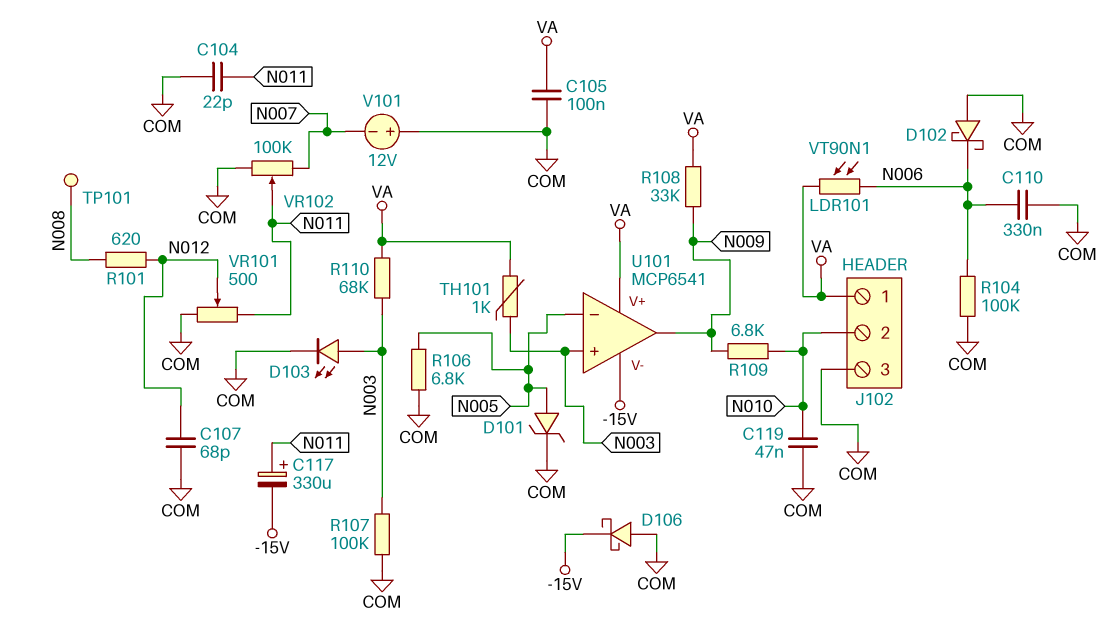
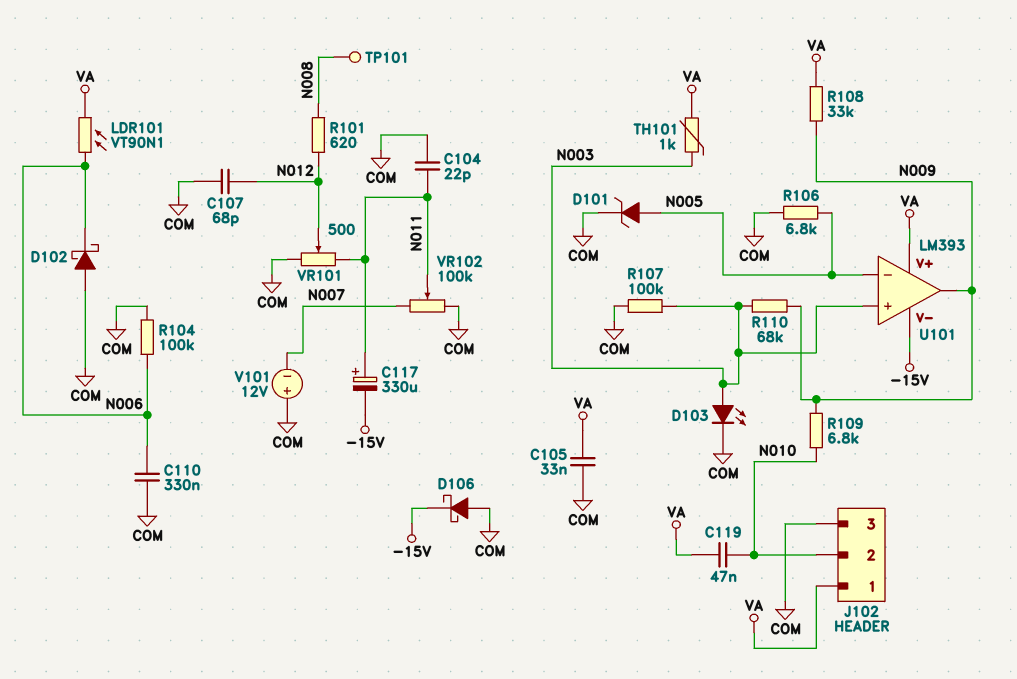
C105: 100nF (COM, VA) -> 33nF (COM, VA)
C119: 47nF (COM, N010) -> 47nF (N010, VA)
R110: 68k (N003, VA) -> 68k (N003, N009)
U101: MCP6541 -> LM393

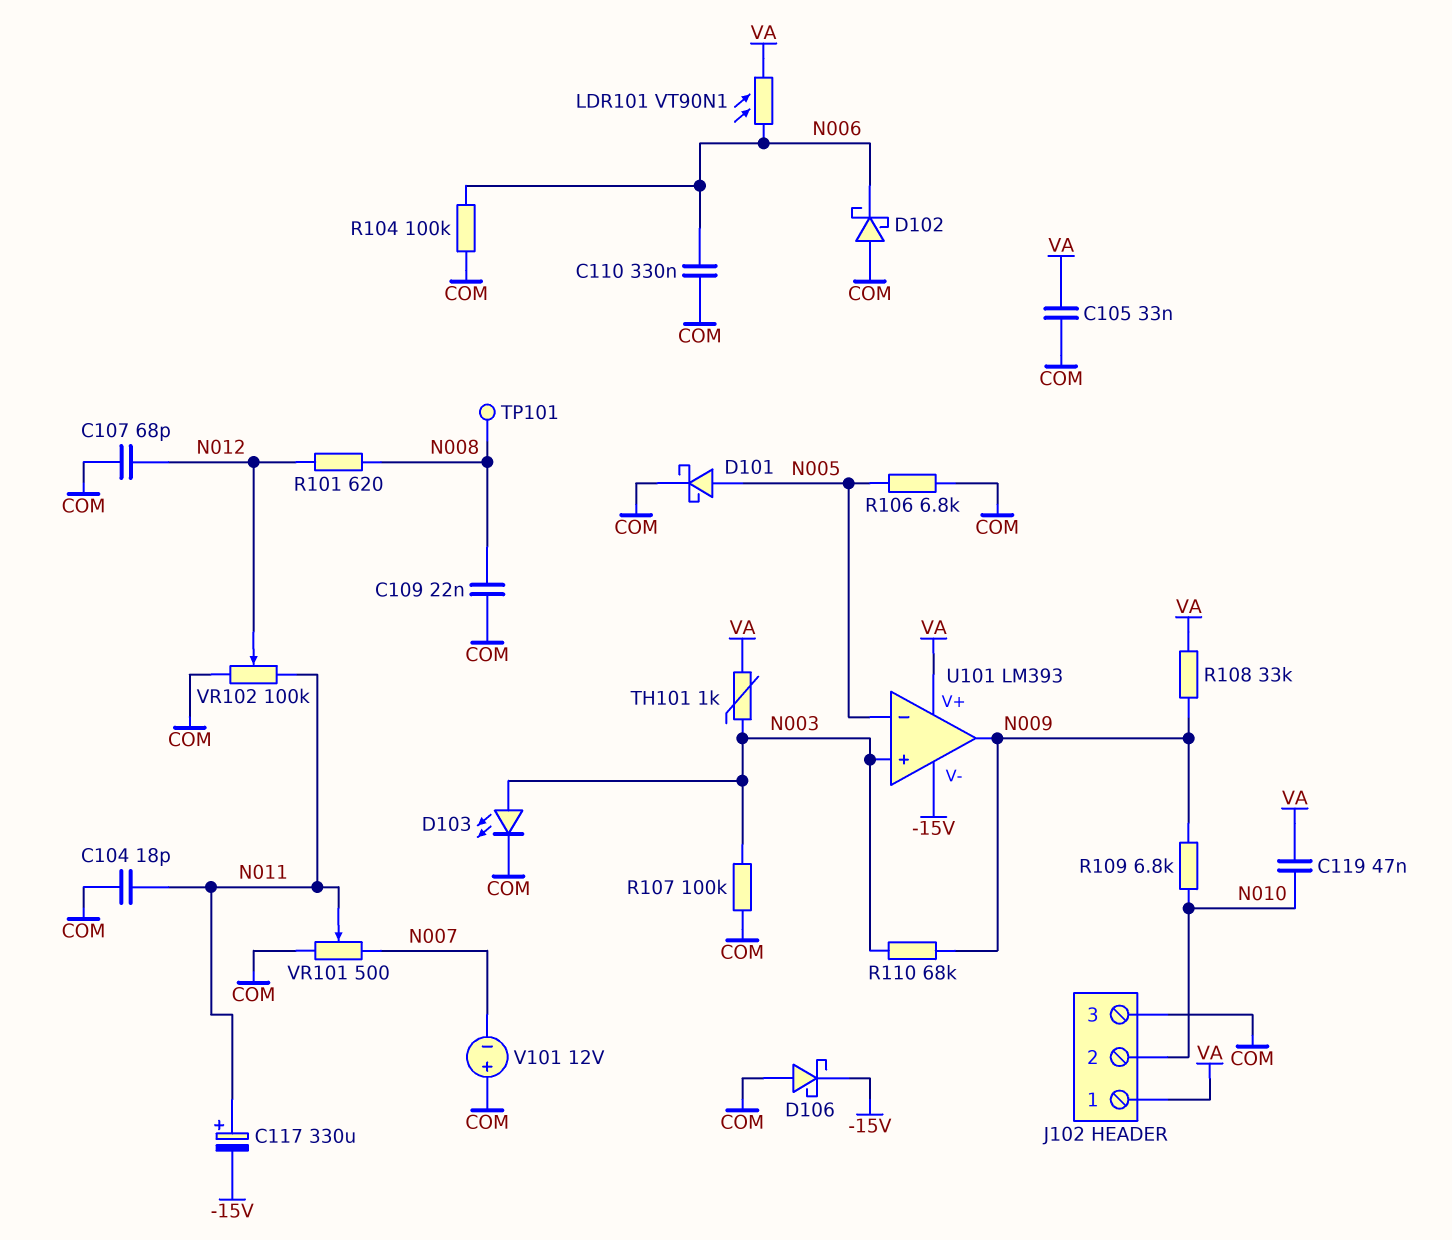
C104: 22pF (COM, N011) -> 18pF (COM, N011)
C109: none -> 22nF (COM, N008)
D101: zener (A N005, K COM) -> schottky (A N005, K COM)
VR101: 500 (COM, N011, wiper N012) -> 500 (COM, N007, wiper N011)
VR102: 100k (COM, N007, wiper N011) -> 100k (COM, N011, wiper N012)

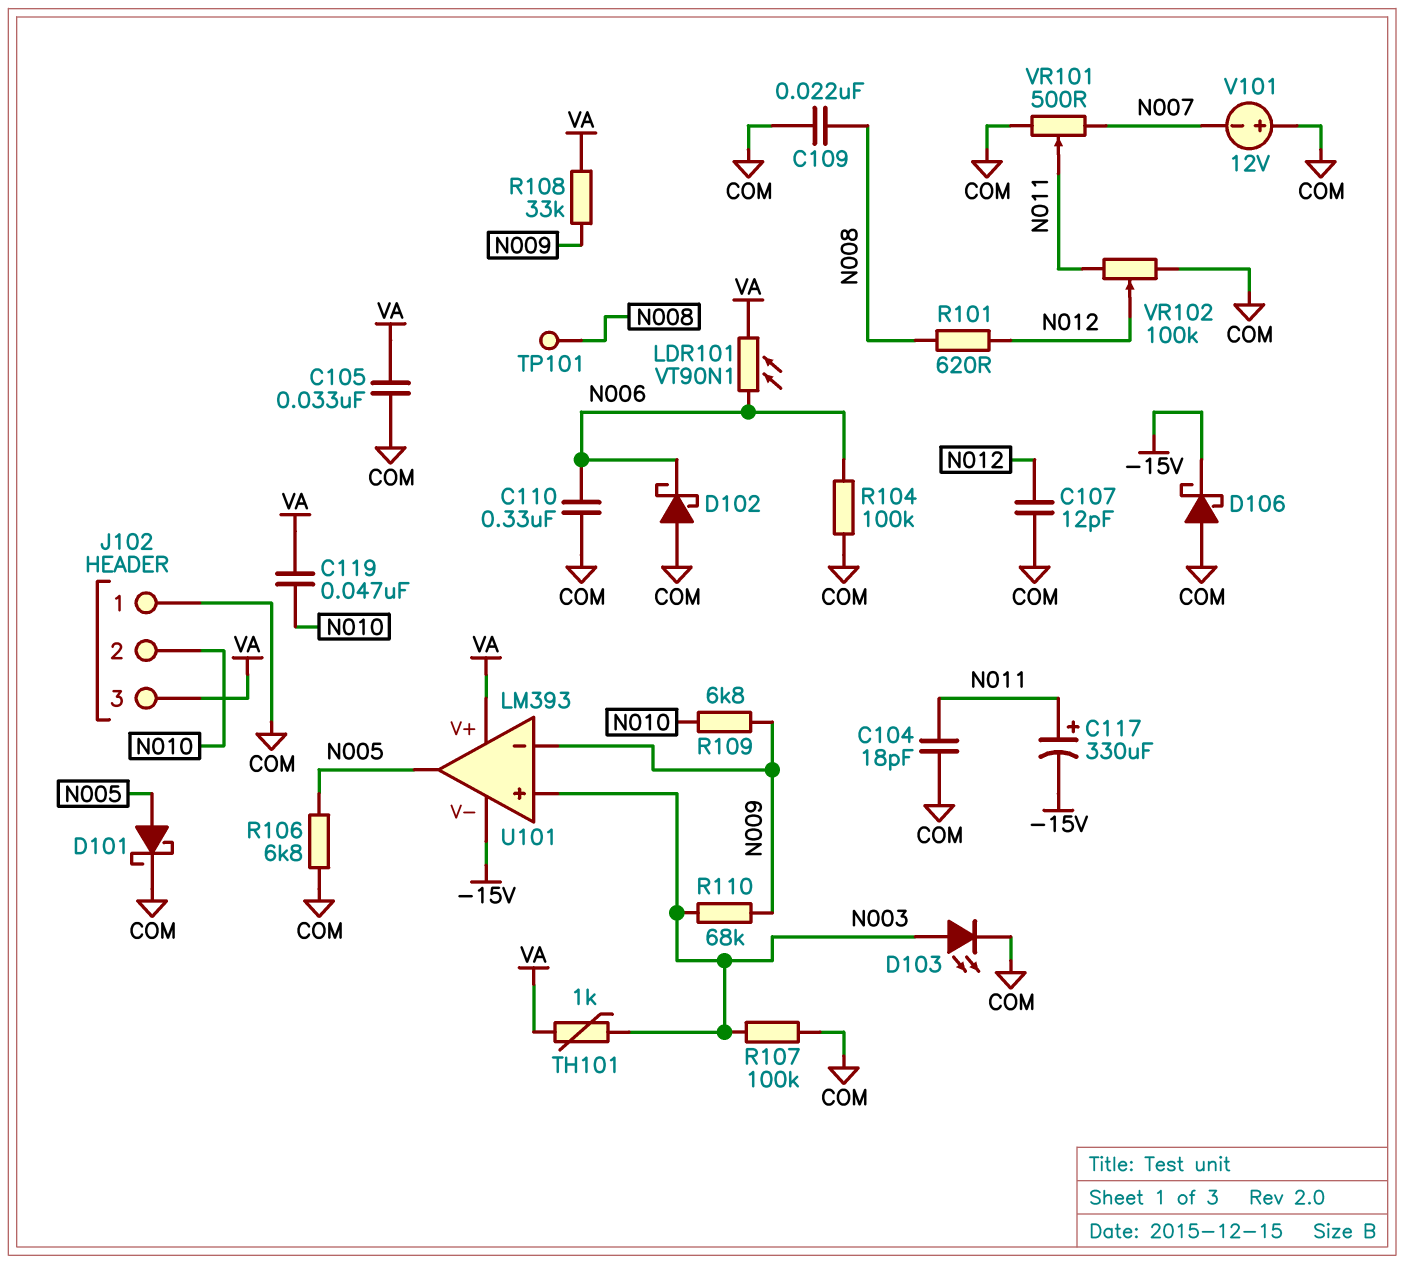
C107: 68pF (COM, N012) -> 12pF (COM, N012)
J102 pin 1: VA -> COM
J102 pin 3: COM -> VA
U101 pin in-: N005 -> N009
U101 pin out: N009 -> N005

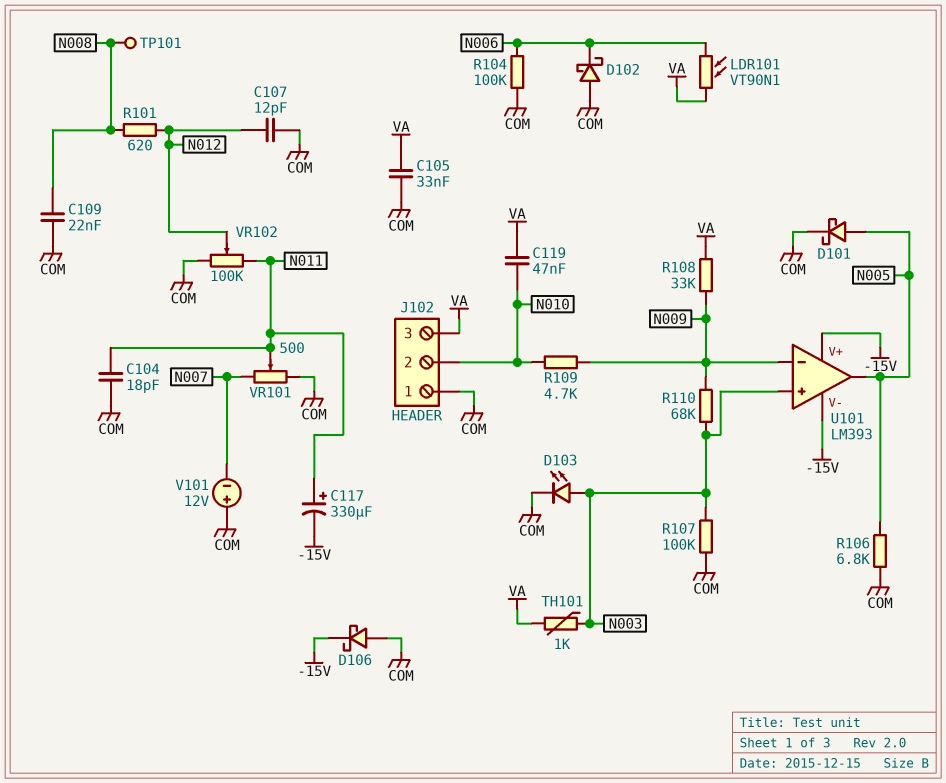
C110: 330nF (COM, N006) -> none
R109: 6.8k (N009, N010) -> 4.7k (N009, N010)
U101 pin V+: VA -> -15V

